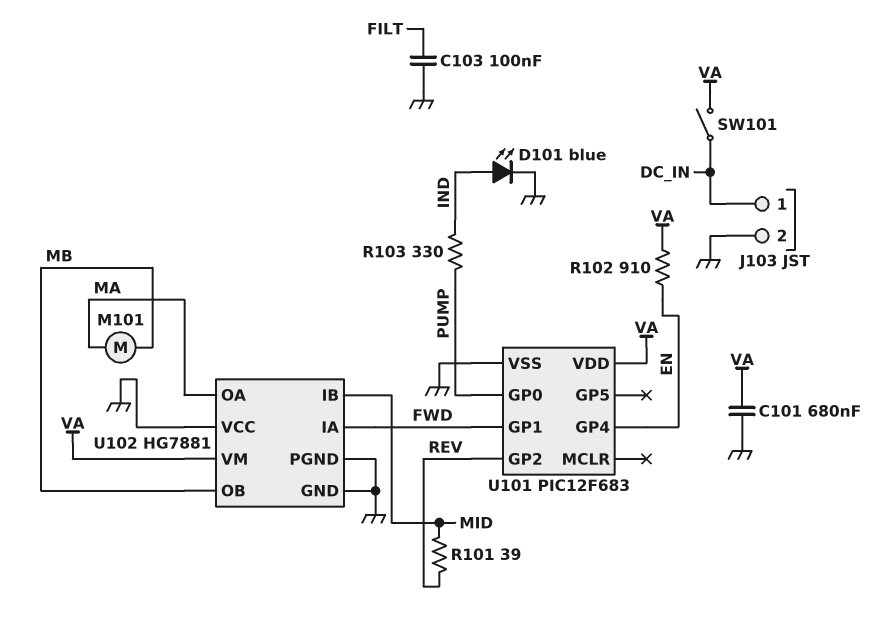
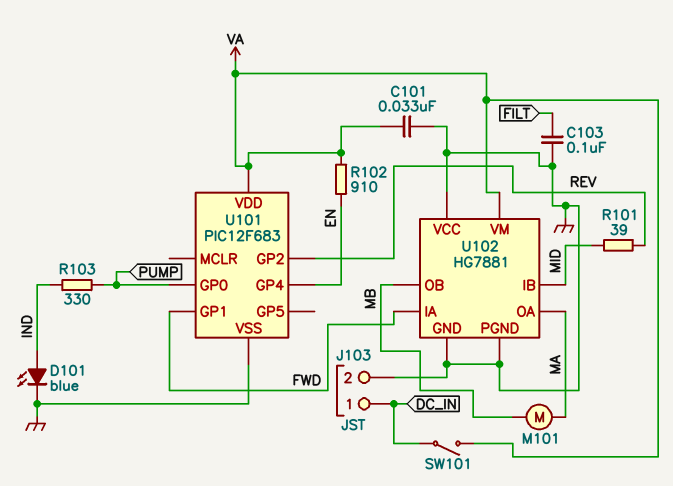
C101: 680nF (GND, VA) -> 33nF (GND, VA)

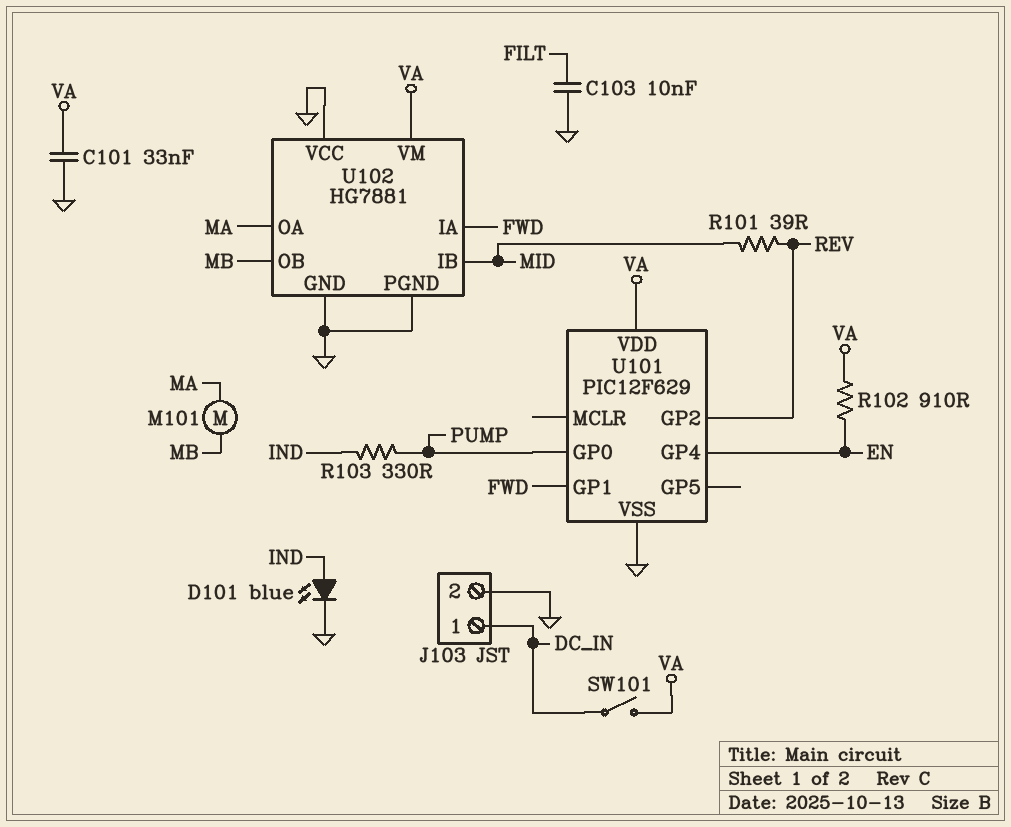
C103: 100nF (FILT, GND) -> 10nF (FILT, GND)
U101: PIC12F683 -> PIC12F629

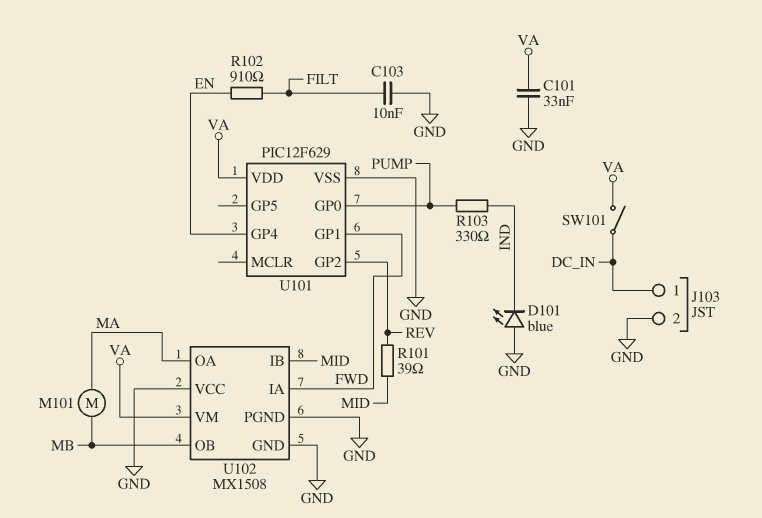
D101: LED blue (A IND, K GND) -> LED blue (A GND, K IND)
R102: 910 (EN, VA) -> 910 (EN, FILT)
U102: HG7881 -> MX1508

